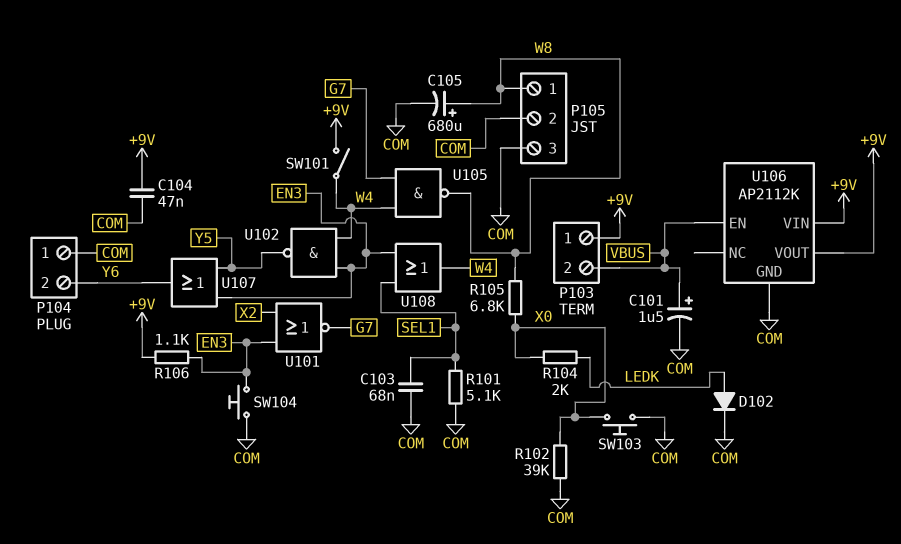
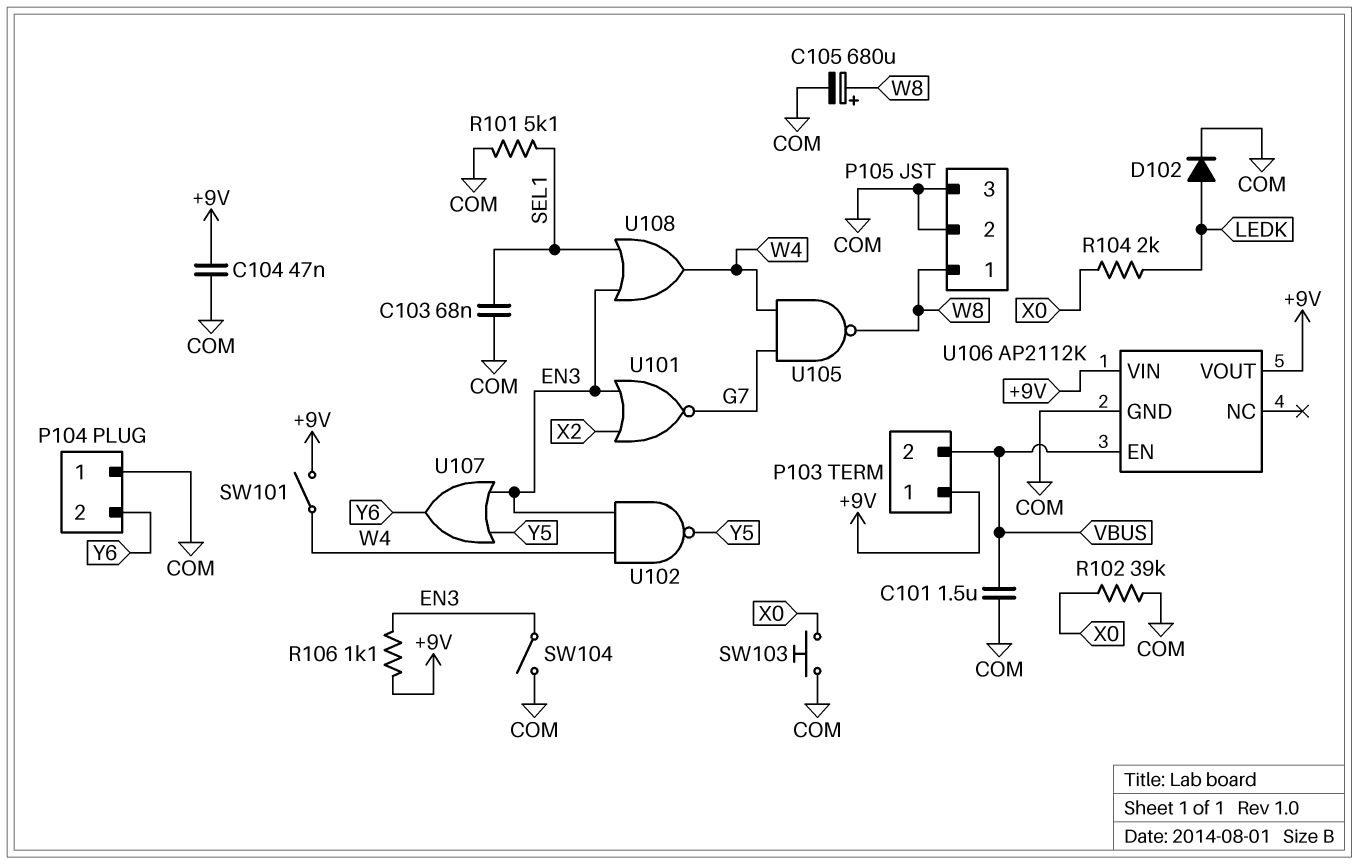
C101: 1.5uF (plus VBUS, minus COM) -> 1.5uF (COM, VBUS)
R105: 6.8k (W8, X0) -> none
SW104: button (COM, EN3) -> switch (COM, EN3)

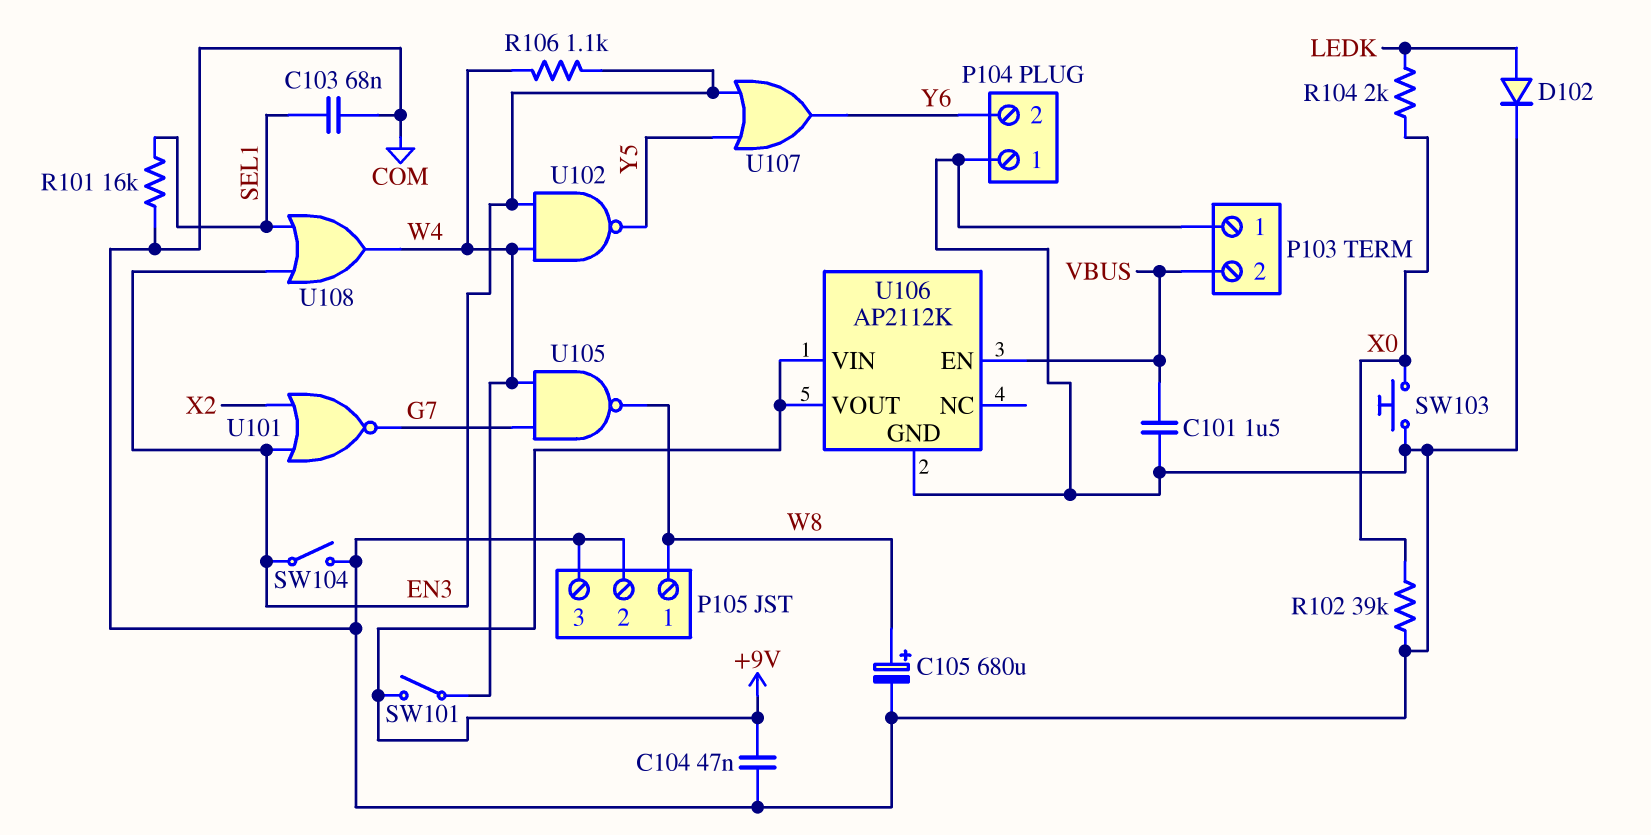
P103 pin 1: +9V -> COM
R101: 5.1k (COM, SEL1) -> 16k (COM, SEL1)
R106: 1.1k (+9V, EN3) -> 1.1k (EN3, W4)

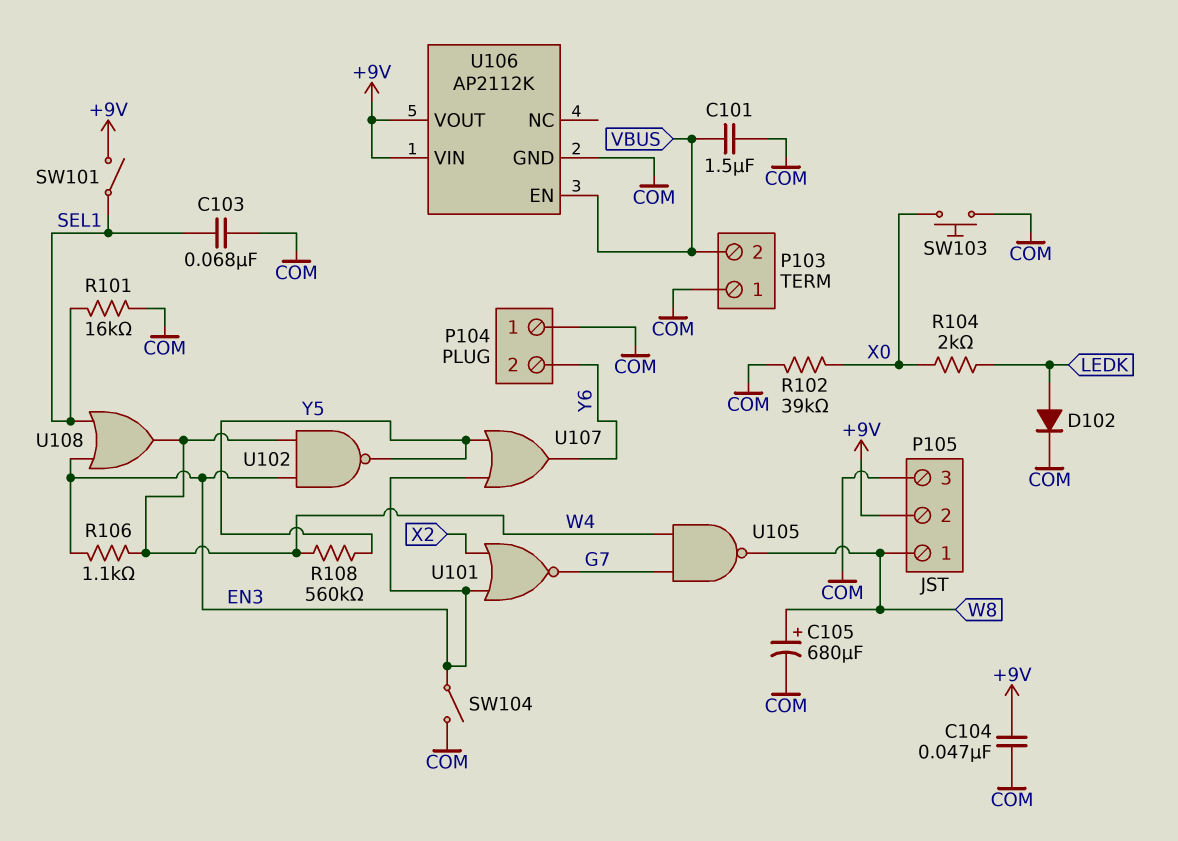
P105 pin 2: COM -> +9V
R108: none -> 560k (W4, Y5)
SW101: switch (+9V, W4) -> switch (+9V, SEL1)

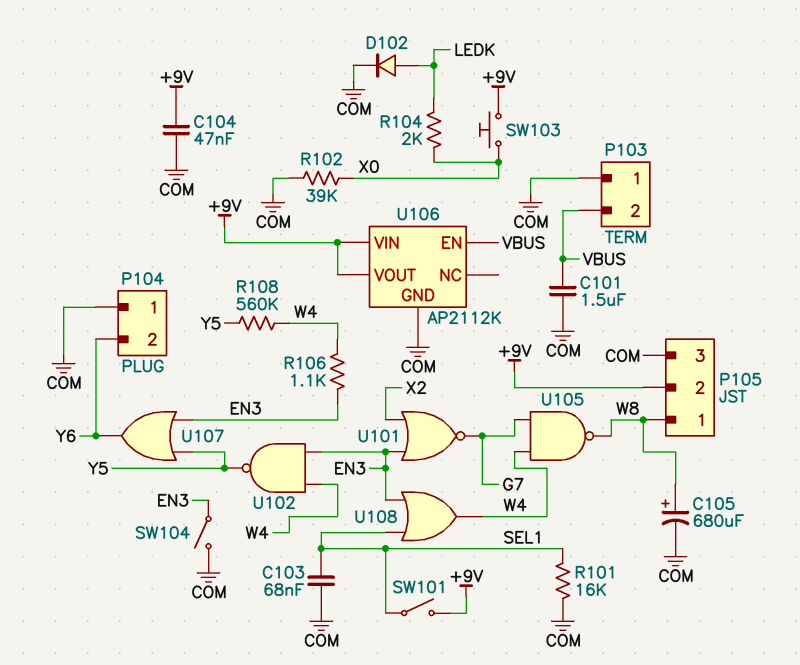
SW103: button (COM, X0) -> button (+9V, X0)

